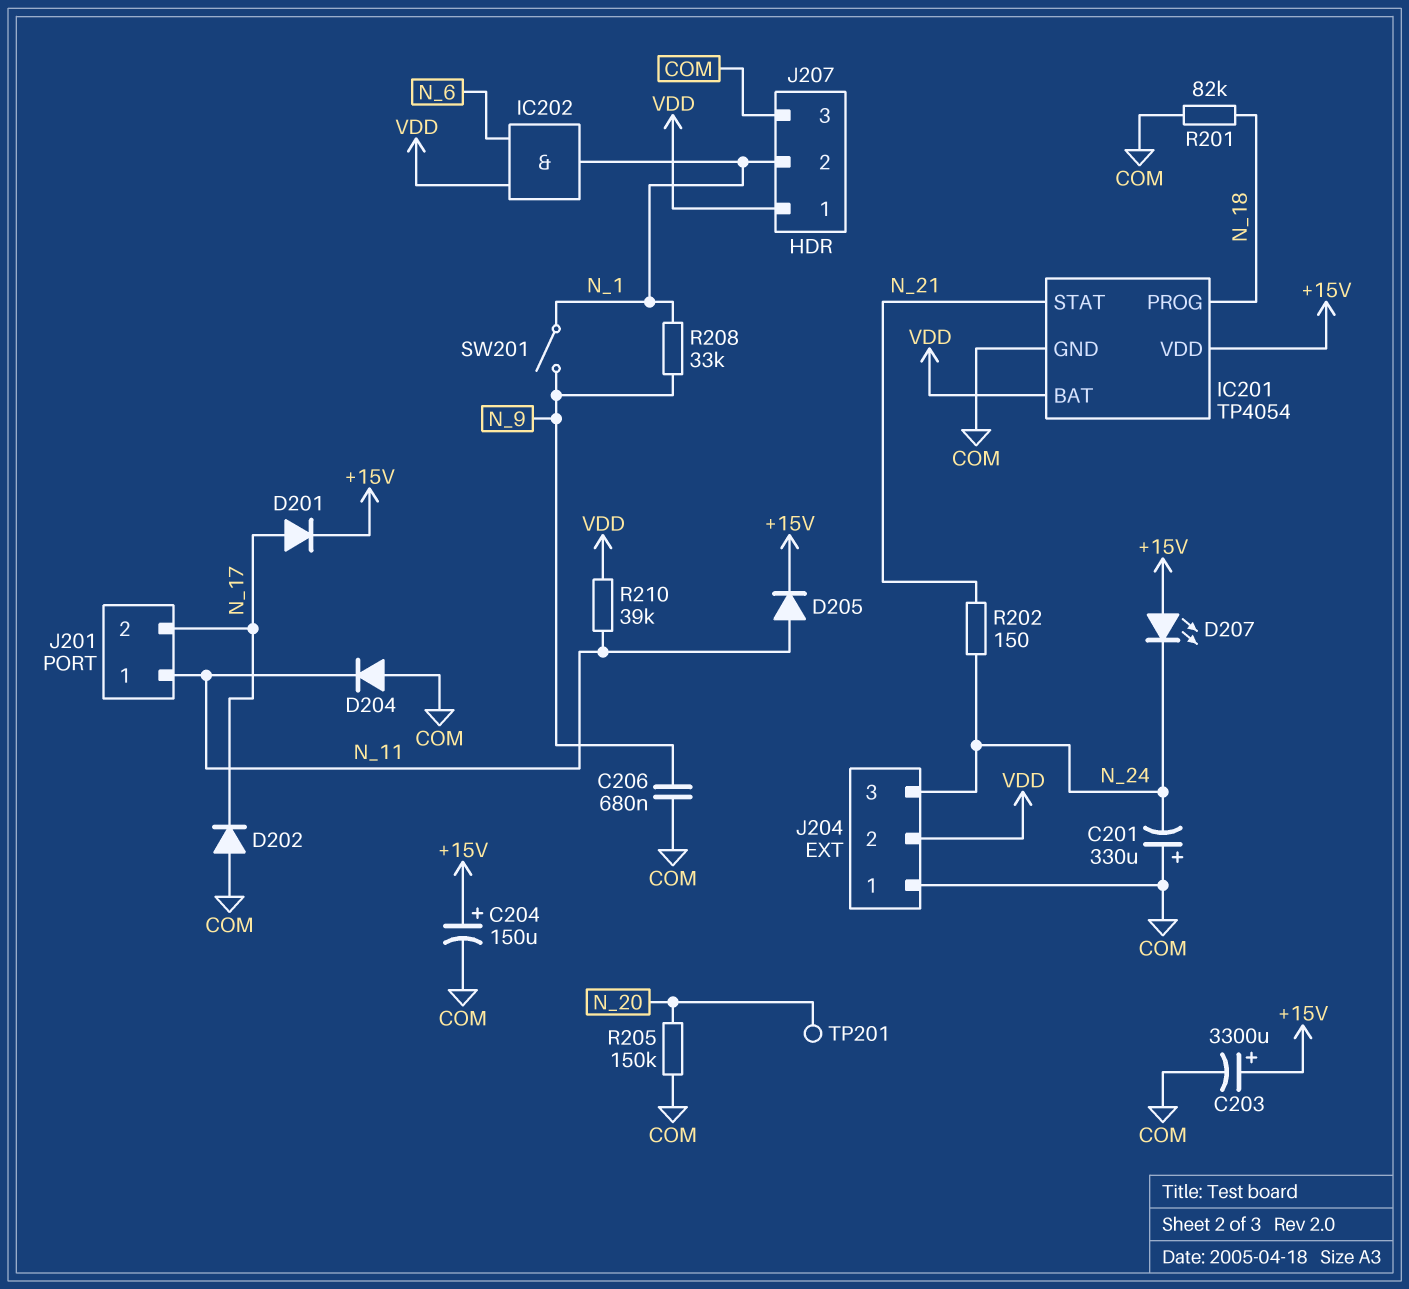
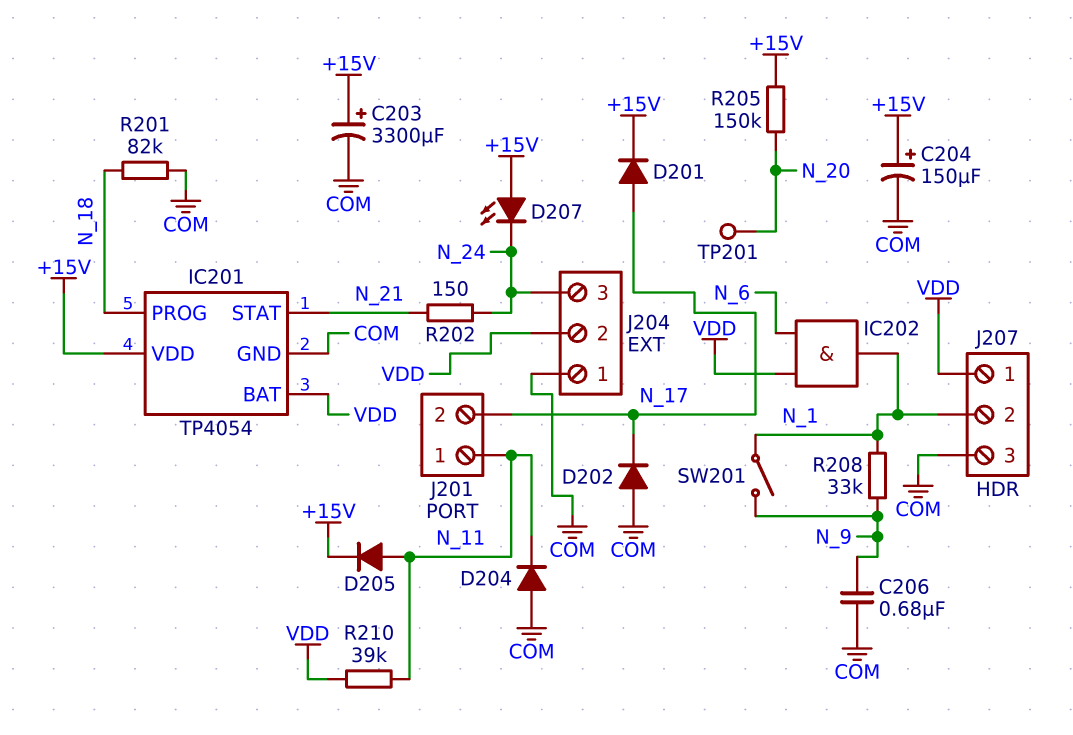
C201: 330uF (plus COM, minus N_24) -> none
R205: 150k (COM, N_20) -> 150k (+15V, N_20)

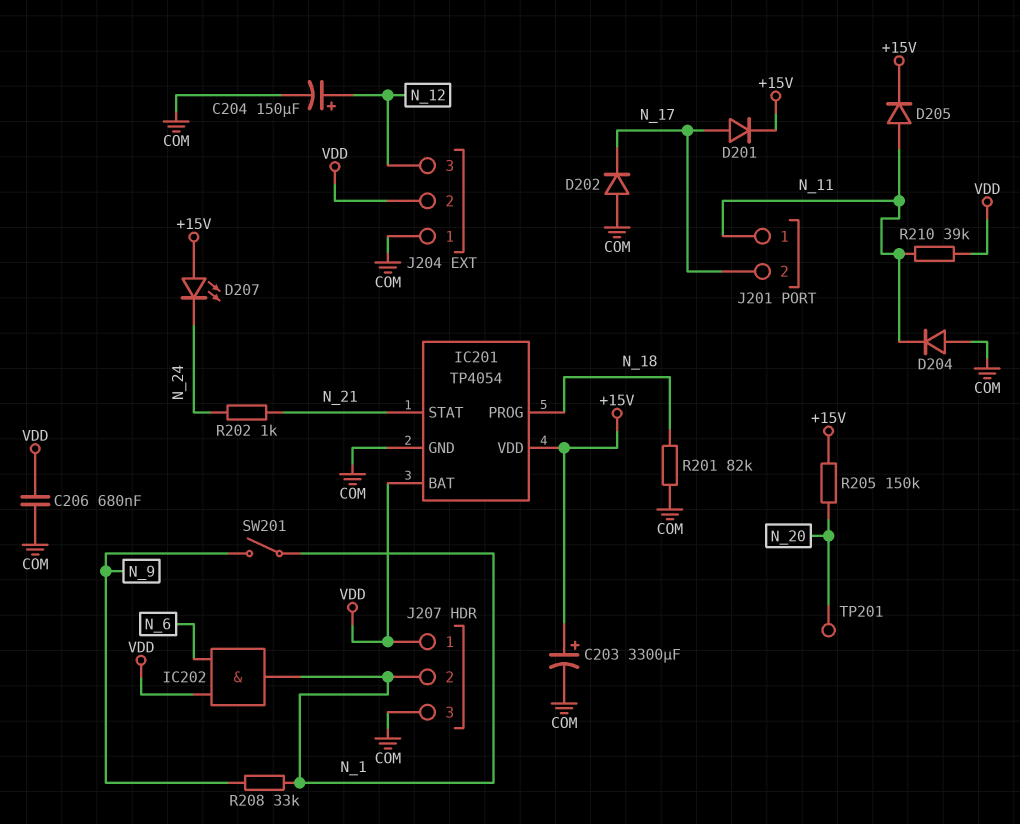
C204: 150uF (plus +15V, minus COM) -> 150uF (plus N_12, minus COM)
C206: 680nF (COM, N_9) -> 680nF (COM, VDD)
J204 pin 3: N_24 -> N_12
R202: 150 (N_21, N_24) -> 1k (N_21, N_24)

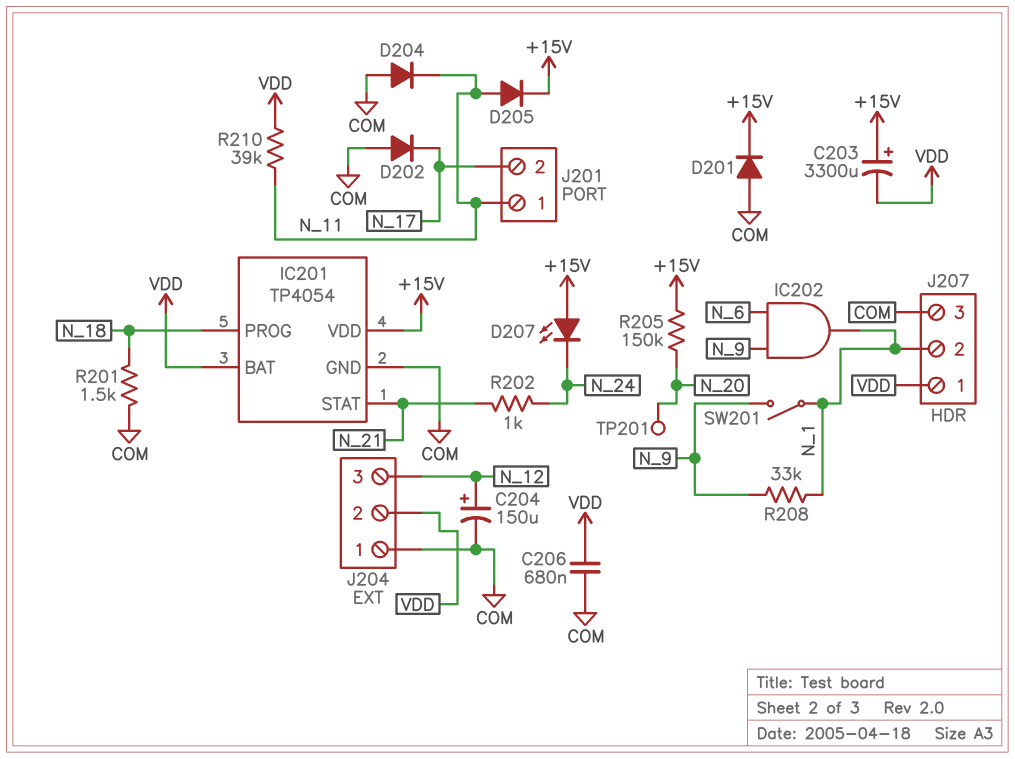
C203: 3300uF (plus +15V, minus COM) -> 3300uF (plus +15V, minus VDD)
D201: diode (A N_17, K +15V) -> diode (A COM, K +15V)
IC202: AND (in N_6, in VDD, out N_1) -> AND (in N_6, in N_9, out N_1)
R201: 82k (COM, N_18) -> 1.5k (COM, N_18)

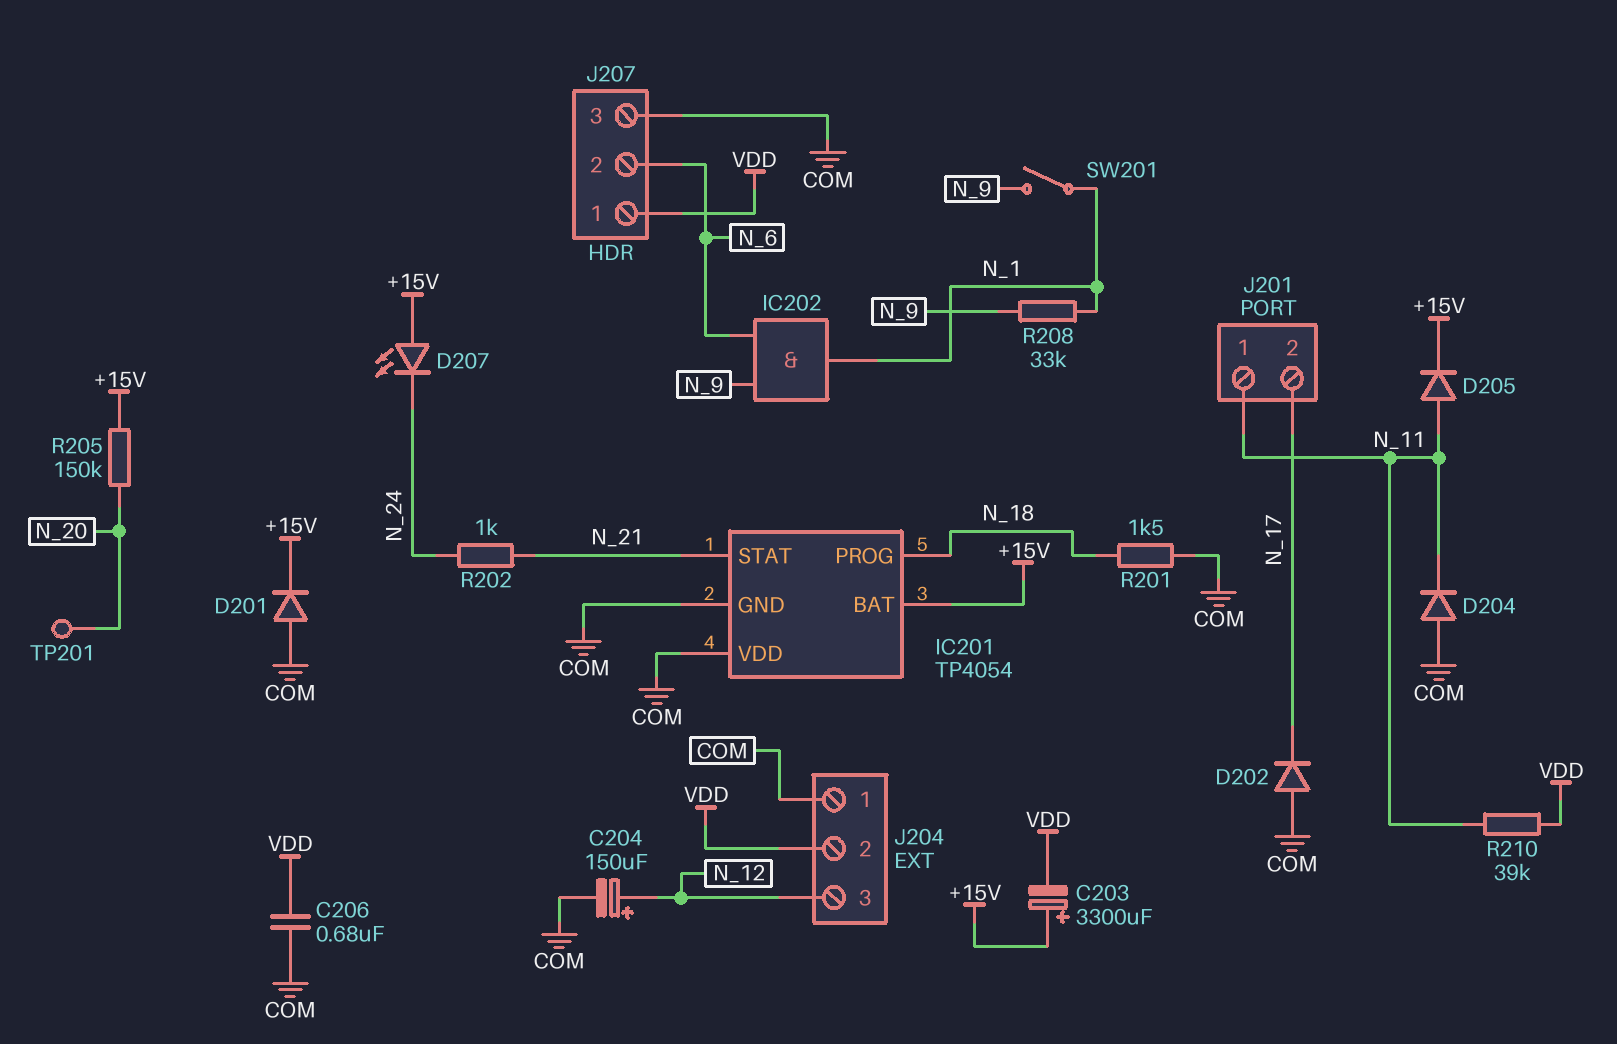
IC201 pin BAT: VDD -> +15V
IC201 pin VDD: +15V -> COM
J207 pin 2: N_1 -> N_6

